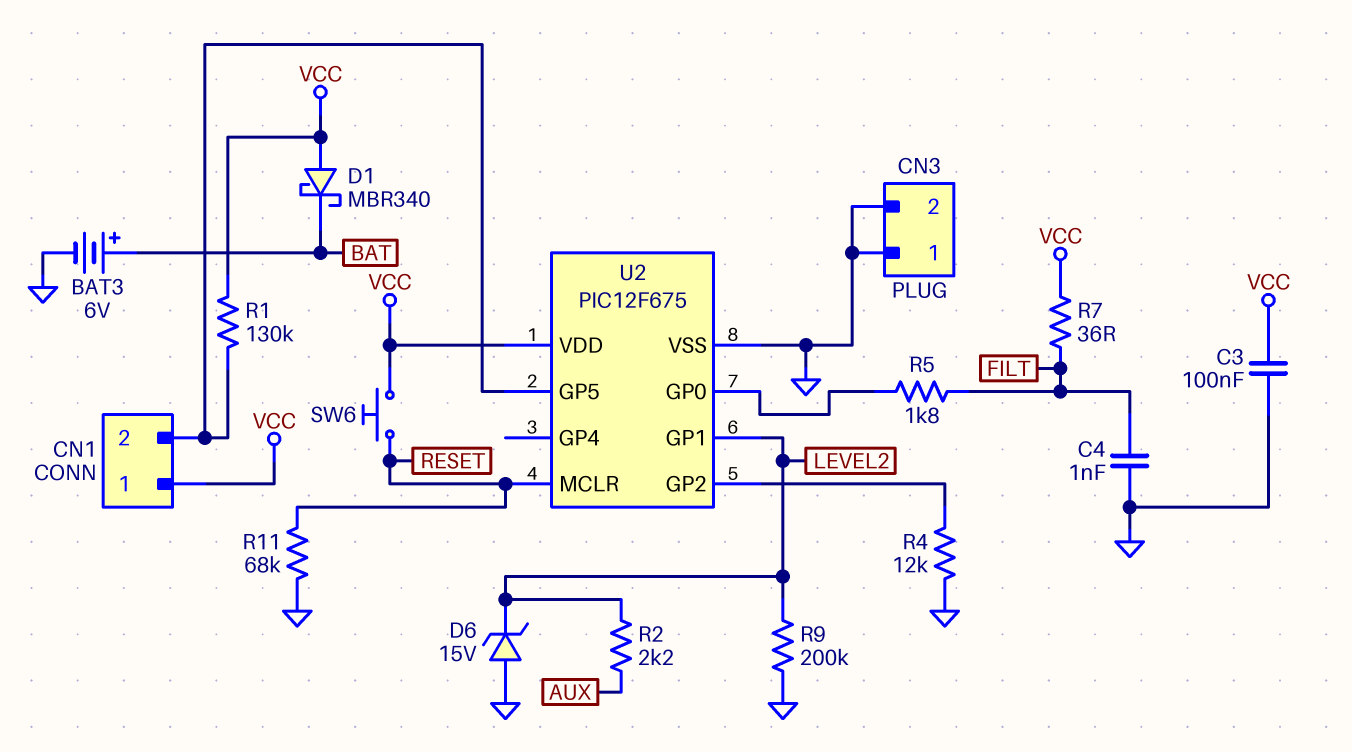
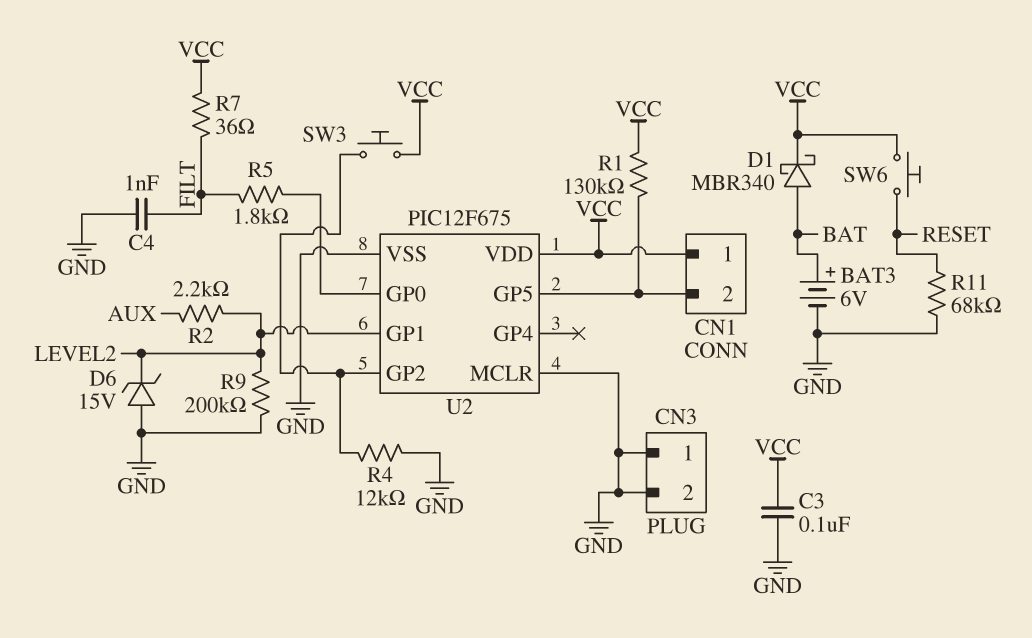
D1: schottky MBR340 (A VCC, K BAT) -> schottky MBR340 (A BAT, K VCC)
SW3: none -> button (U2/GP2, VCC)
U2 pin MCLR: RESET -> GND

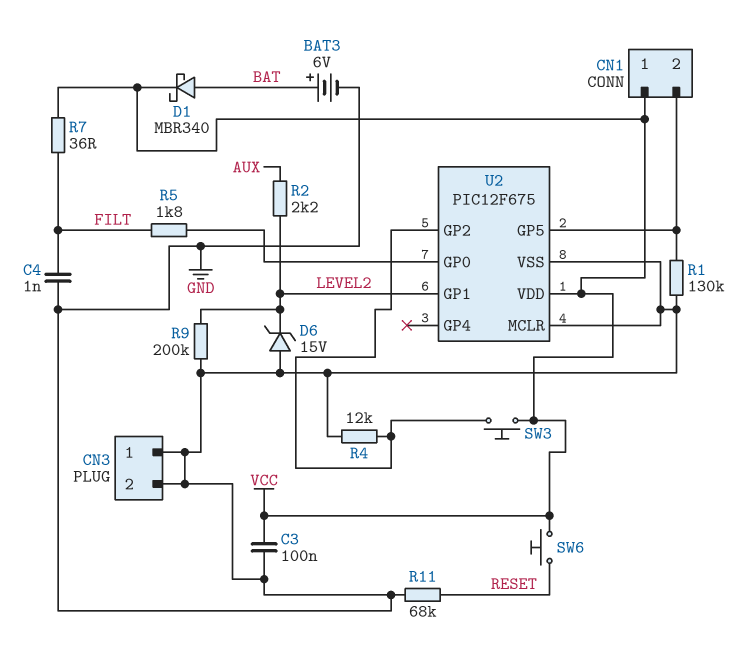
R1: 130k (CN1/2, VCC) -> 130k (CN1/2, GND)

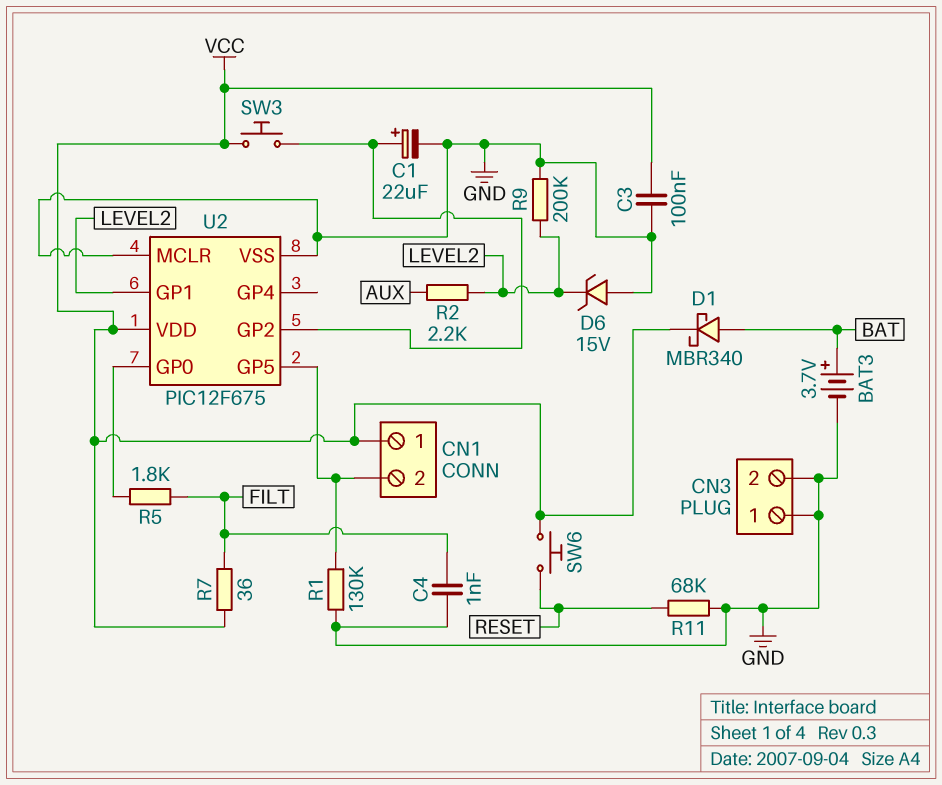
BAT3: 6V (plus BAT, minus GND) -> 3.7V (plus BAT, minus GND)
C1: none -> 22uF (plus U2/GP2, minus GND)
R4: 12k (GND, U2/GP2) -> none

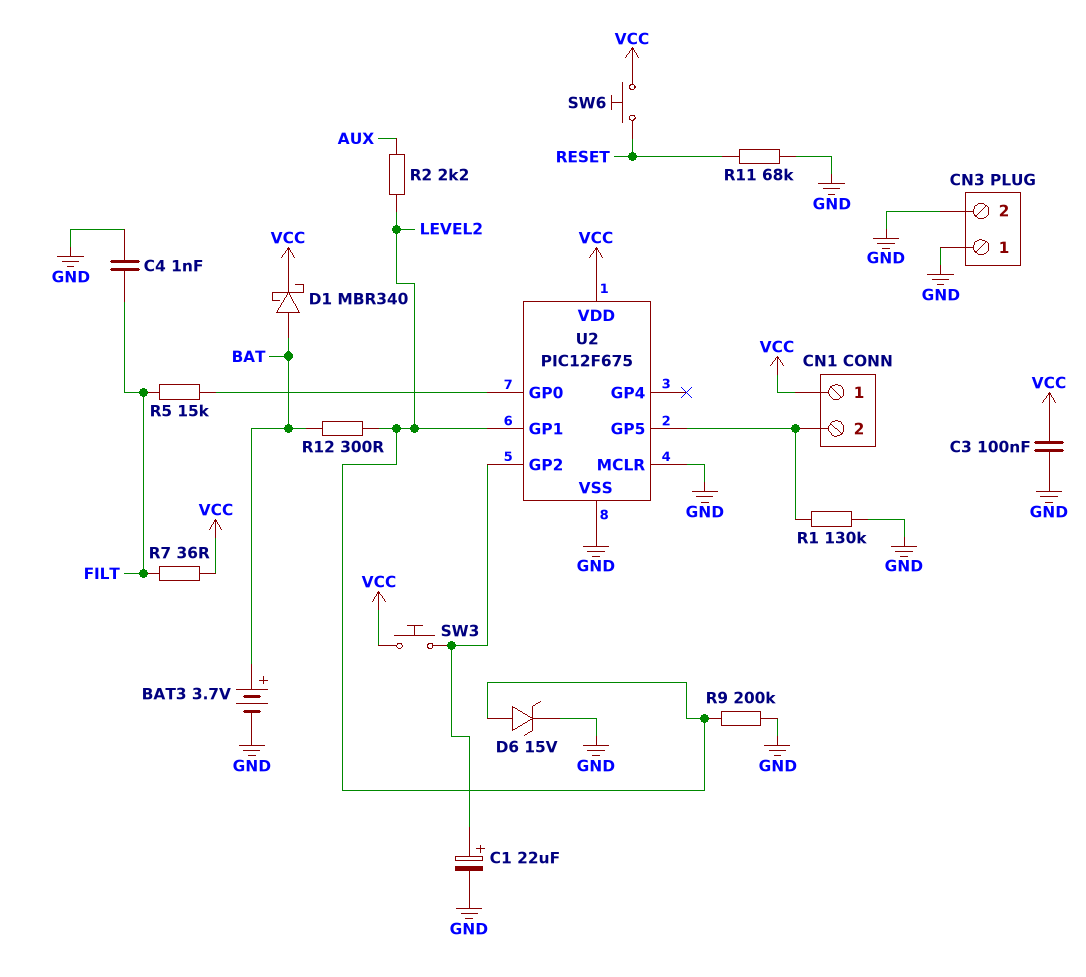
D6: zener 15V (A GND, K LEVEL2) -> zener 15V (A LEVEL2, K GND)
R5: 1.8k (FILT, U2/GP0) -> 15k (FILT, U2/GP0)
R12: none -> 300 (BAT, LEVEL2)

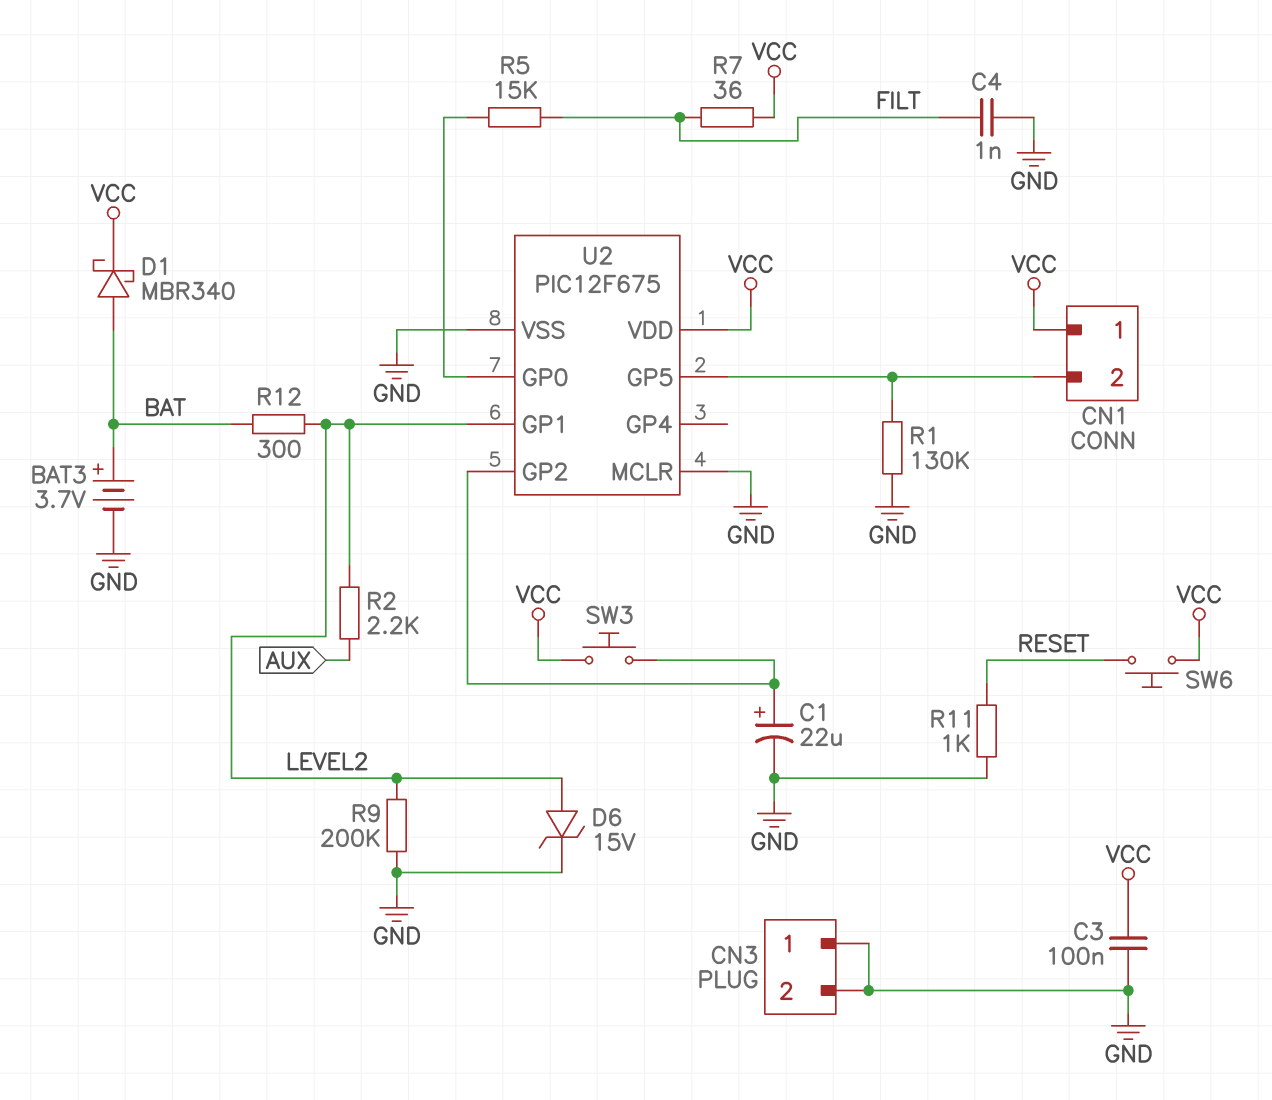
R11: 68k (GND, RESET) -> 1k (GND, RESET)

